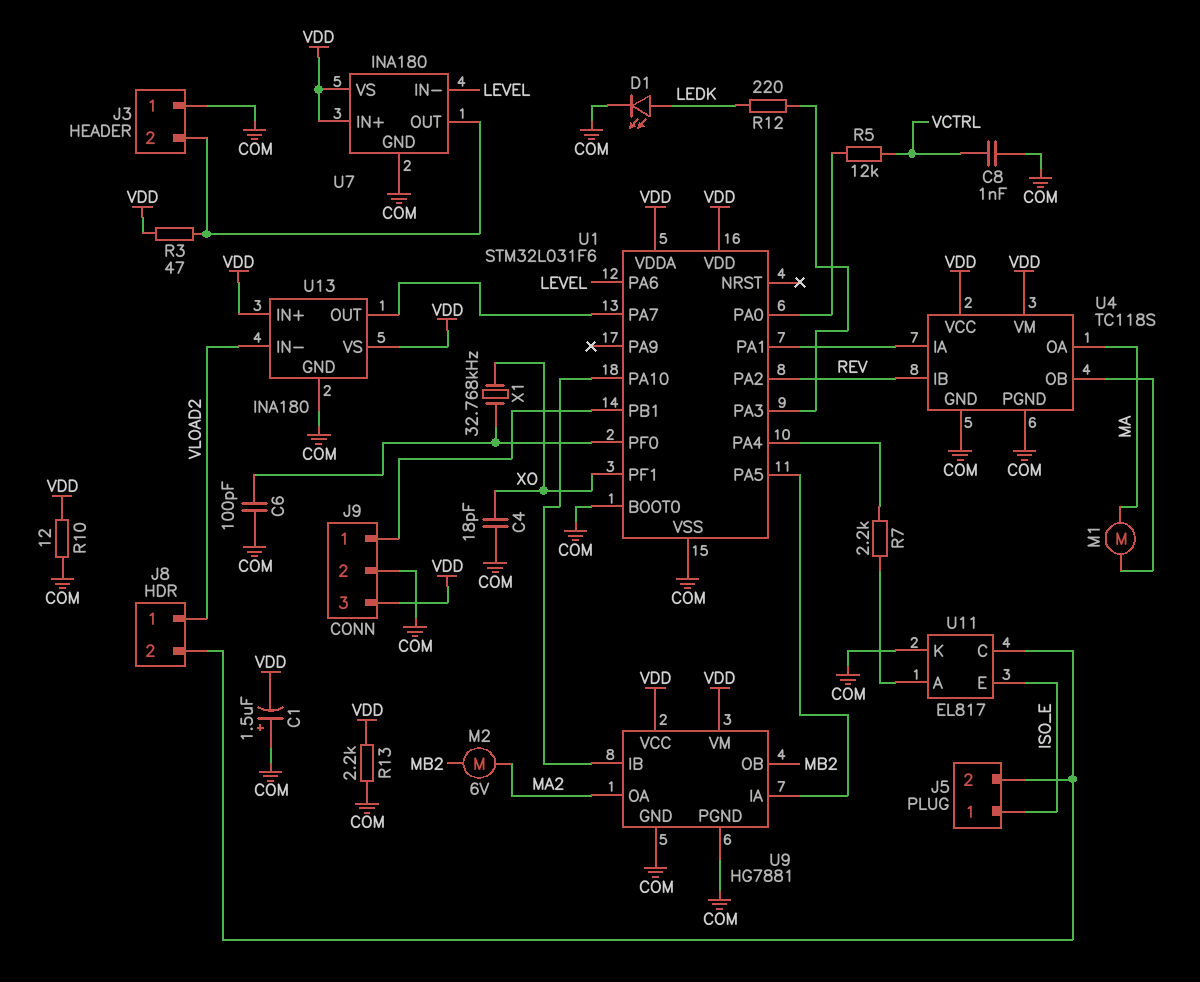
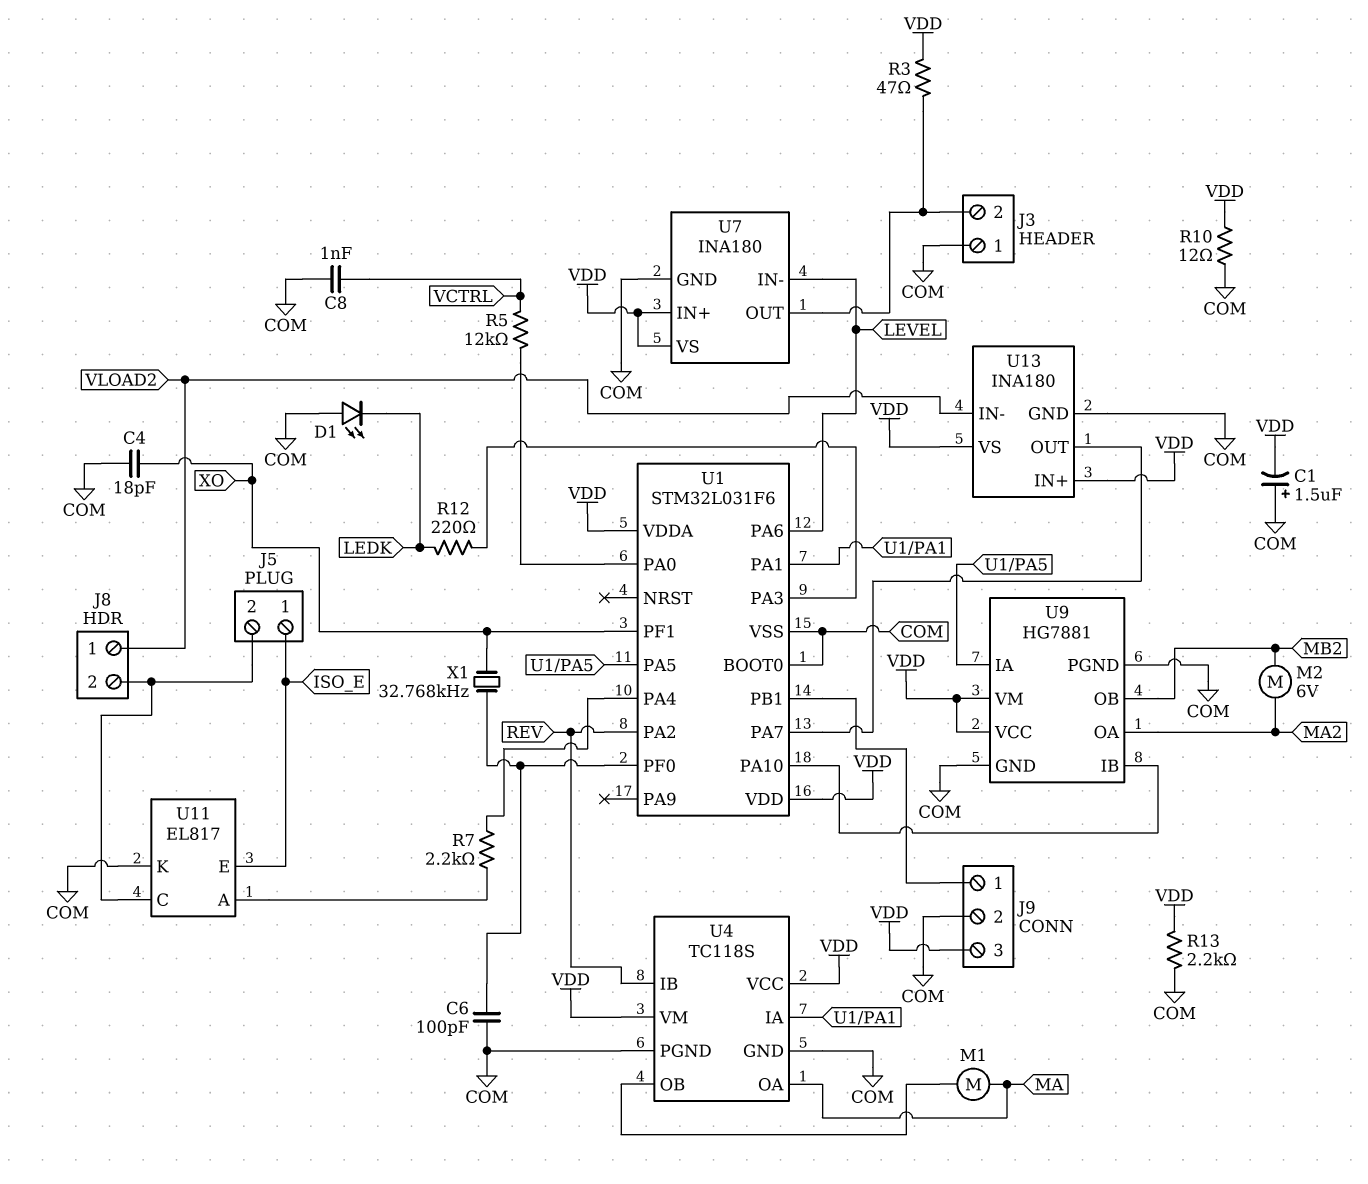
D1: LED (A LEDK, K COM) -> LED (A COM, K LEDK)

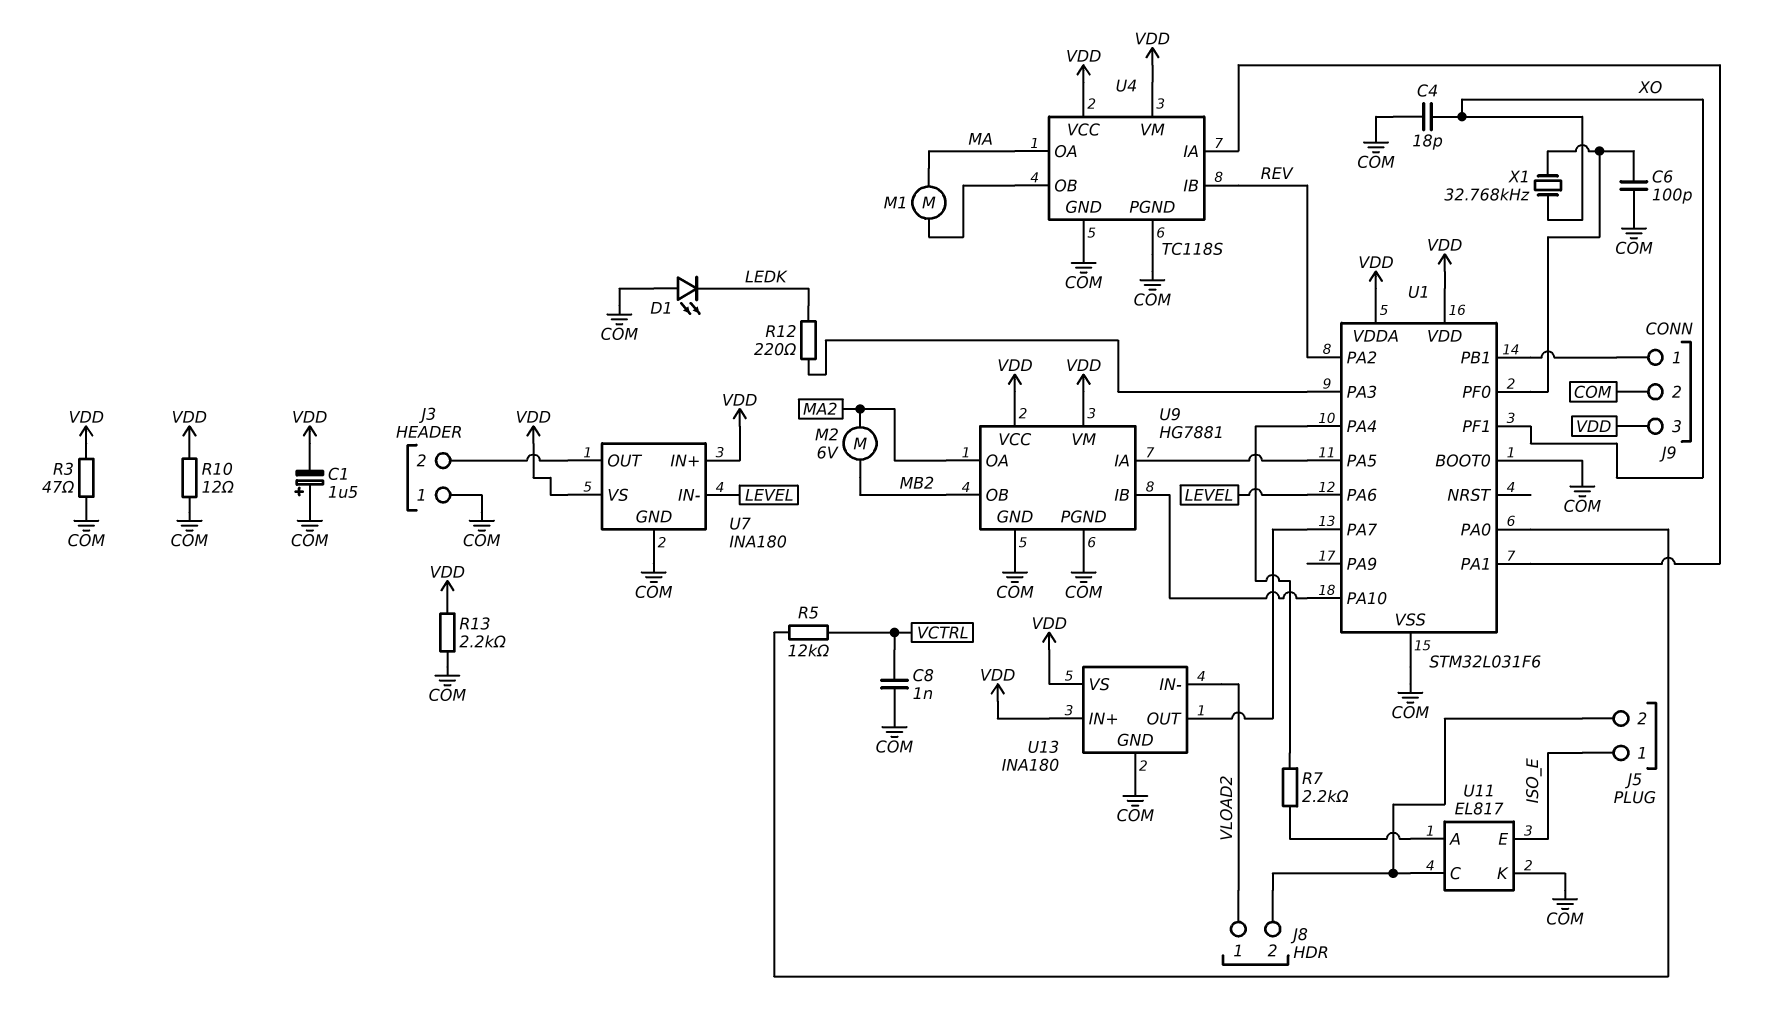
R3: 47 (J3/2, VDD) -> 47 (COM, VDD)

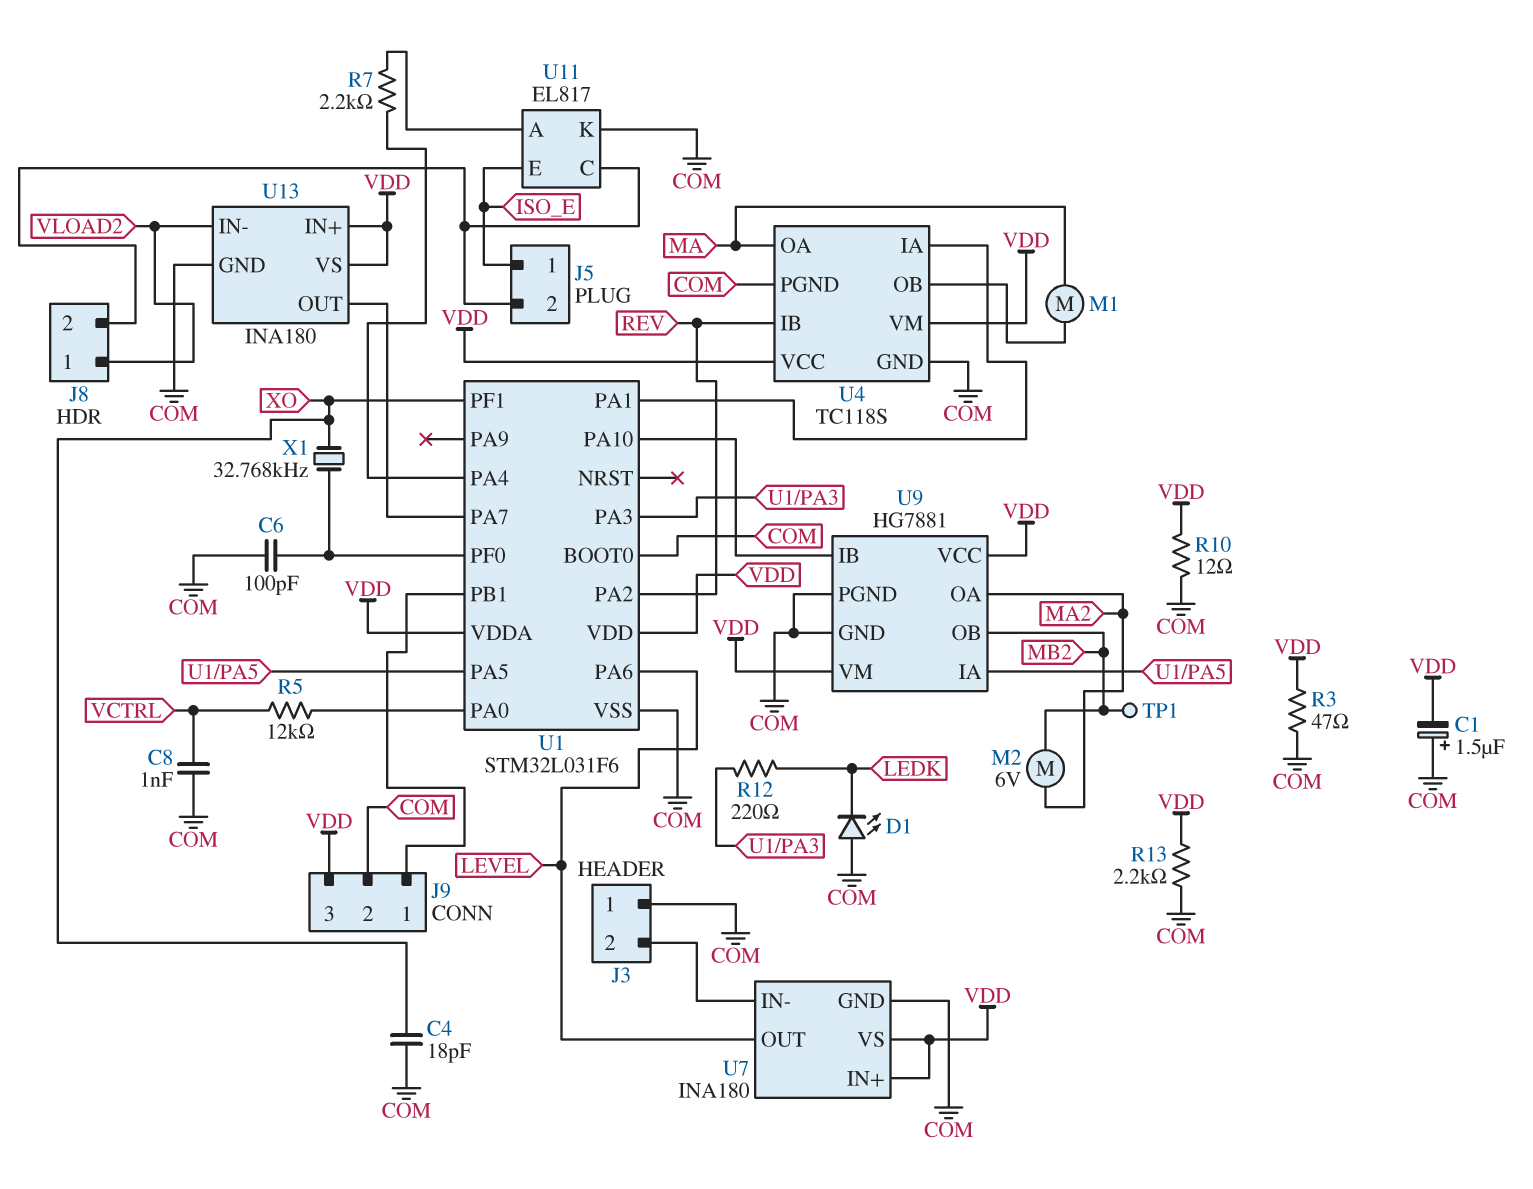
TP1: none -> test point (MB2)
U7 pin IN-: LEVEL -> J3/2
U7 pin OUT: J3/2 -> LEVEL

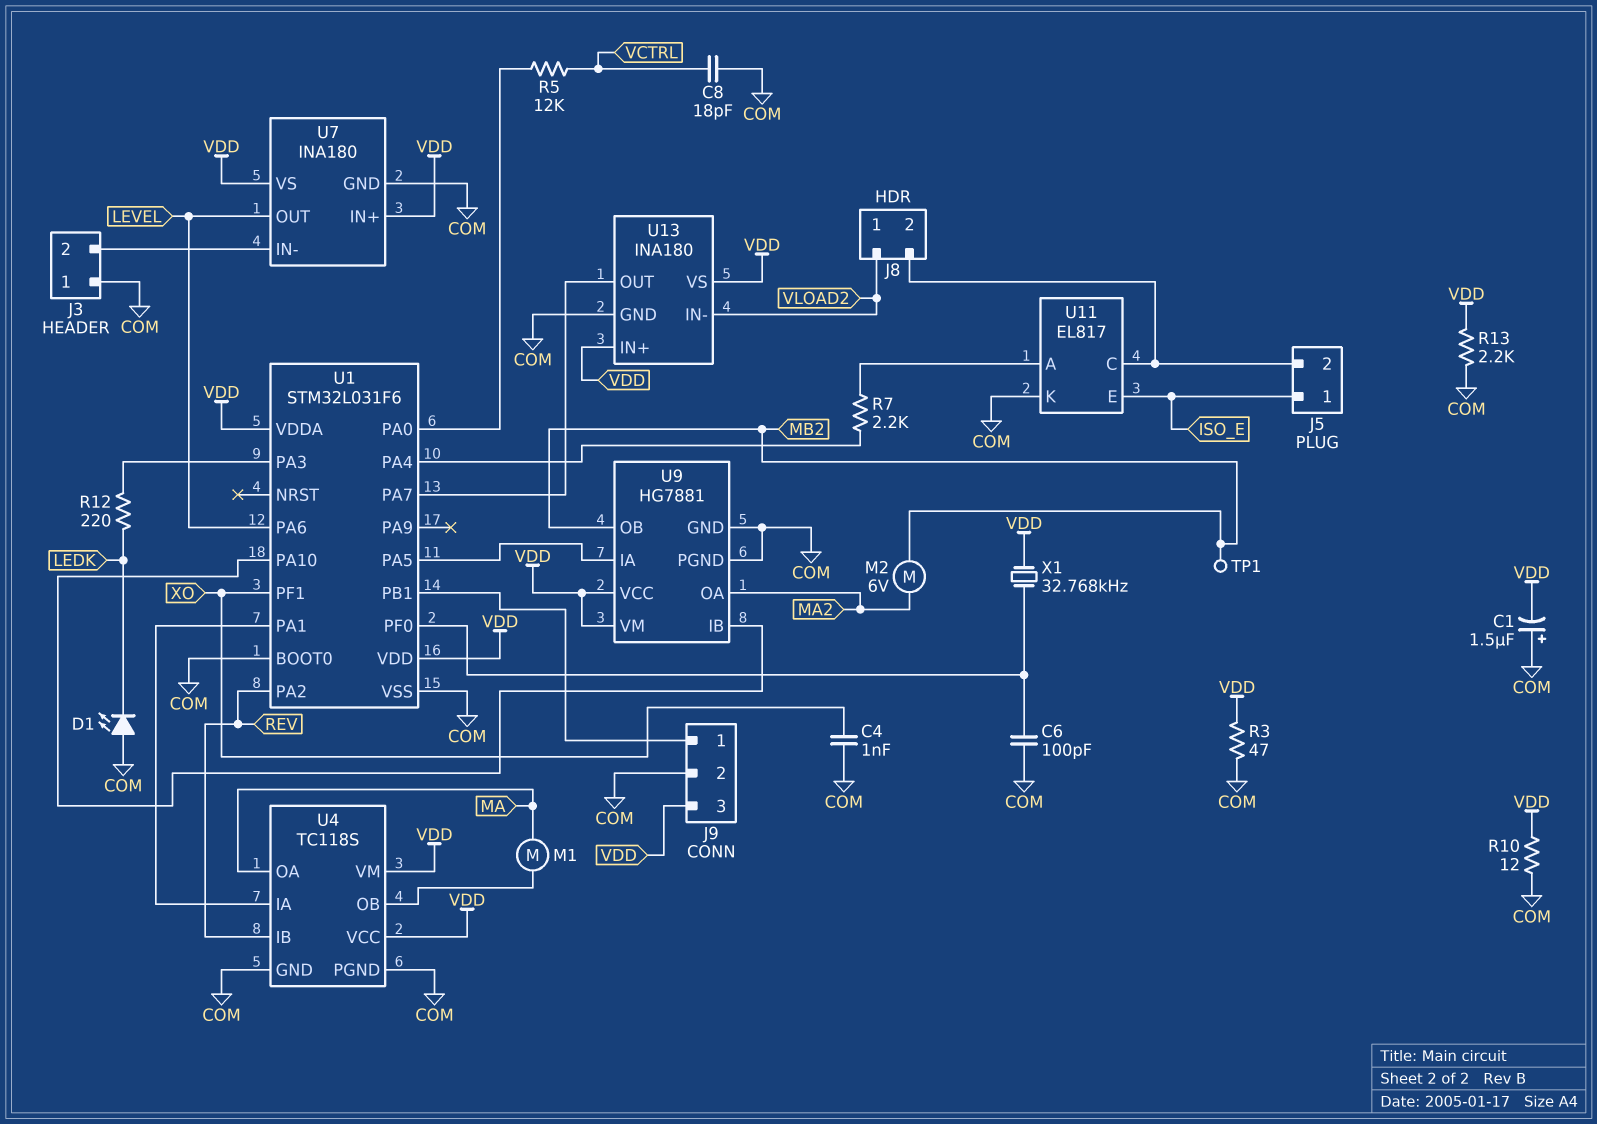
C4: 18pF (COM, XO) -> 1nF (COM, XO)
C8: 1nF (COM, VCTRL) -> 18pF (COM, VCTRL)
X1: 32.768kHz (U1/PF0, XO) -> 32.768kHz (U1/PF0, VDD)

